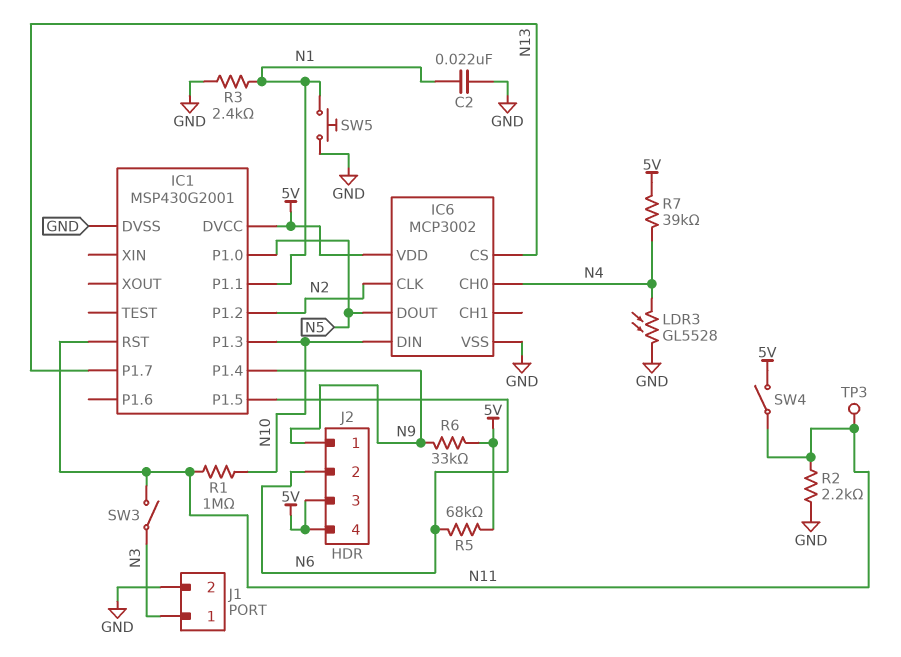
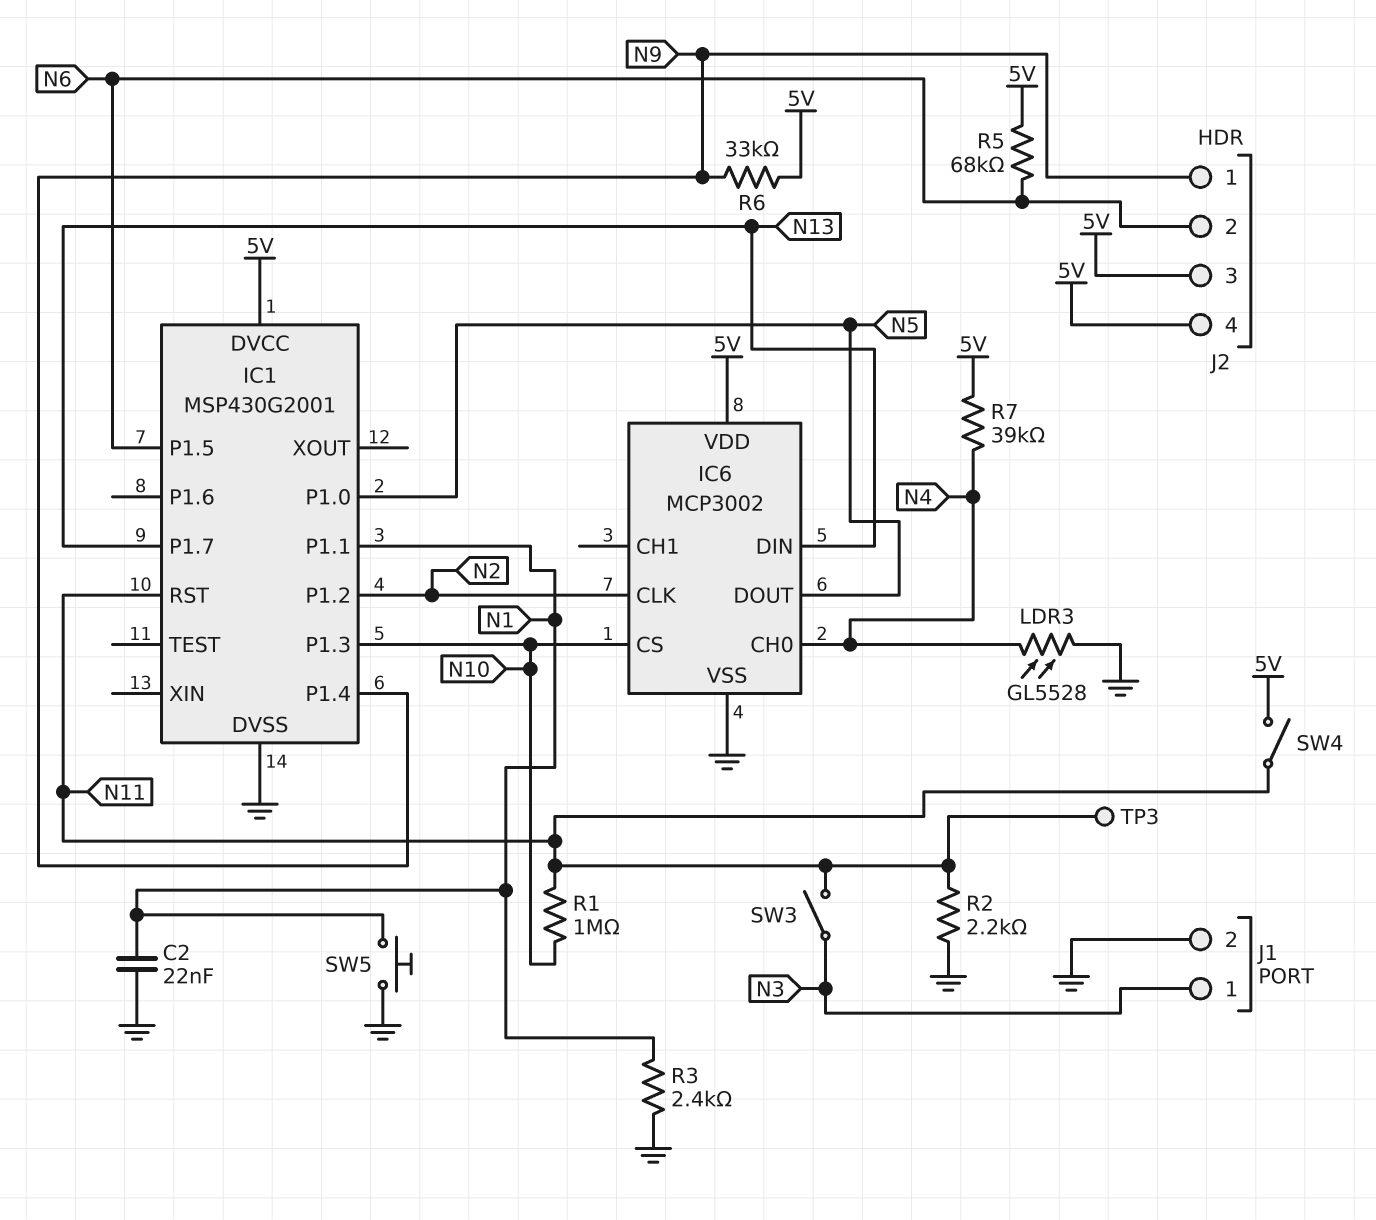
IC6 pin CS: N13 -> N10
IC6 pin DIN: N10 -> N13

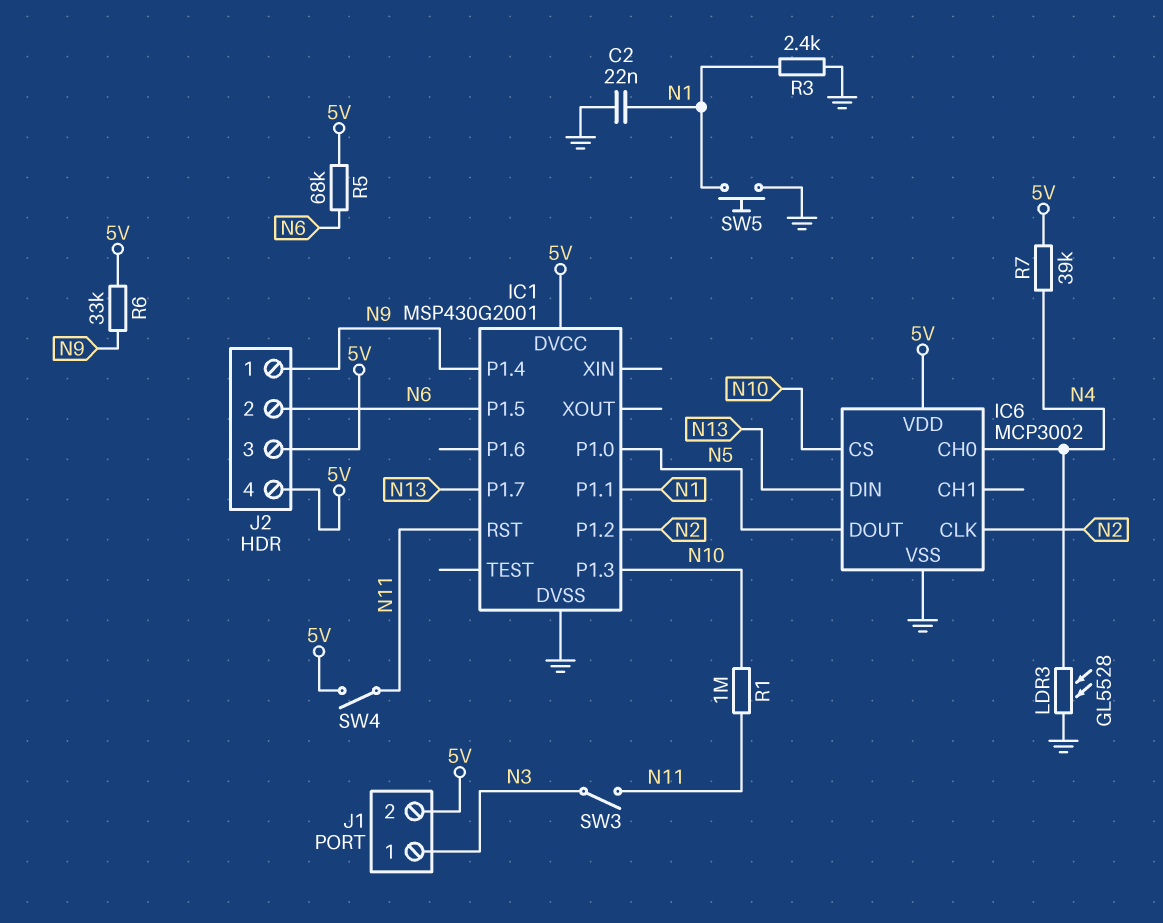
J1 pin 2: GND -> 5V
R2: 2.2k (GND, N11) -> none
TP3: test point (N11) -> none

